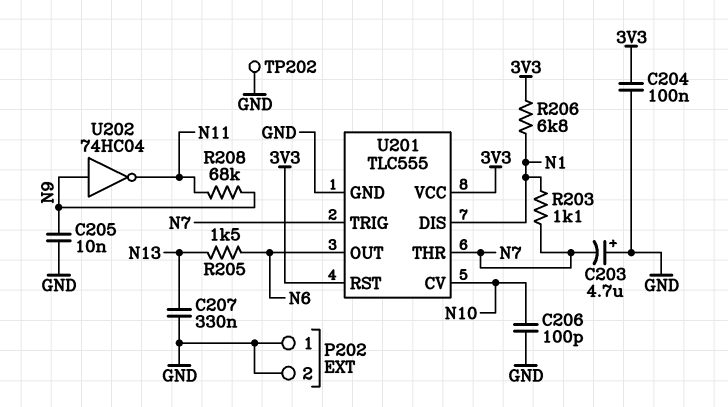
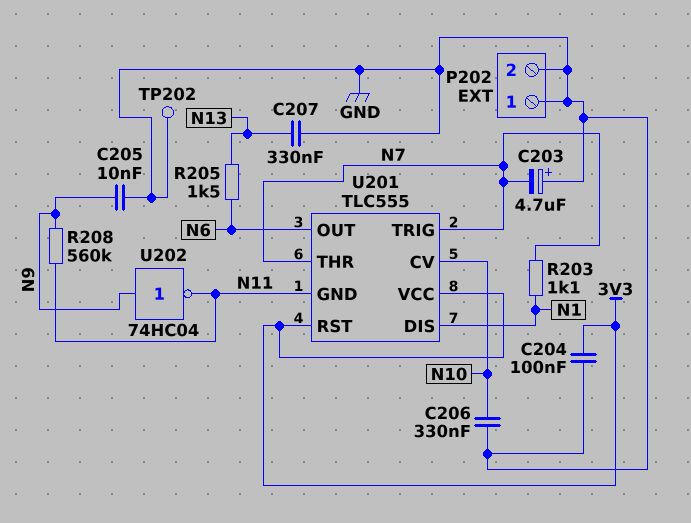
C206: 100pF (GND, N10) -> 330nF (GND, N10)
R206: 6.8k (3V3, N1) -> none
R208: 68k (N9, N11) -> 560k (N9, N11)
U201 pin GND: GND -> N11

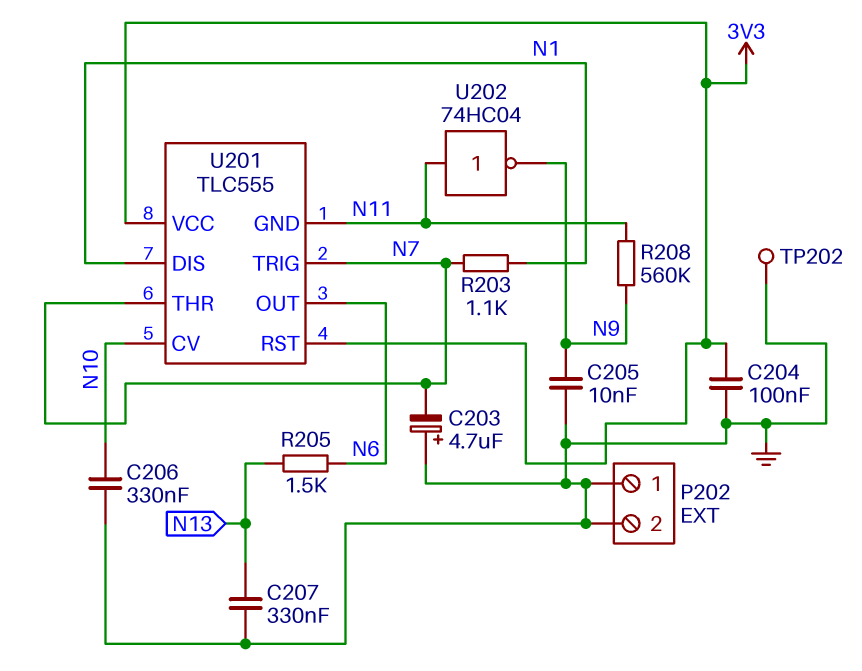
U202: NOT 74HC04 (in N9, out N11) -> NOT 74HC04 (in N11, out N9)

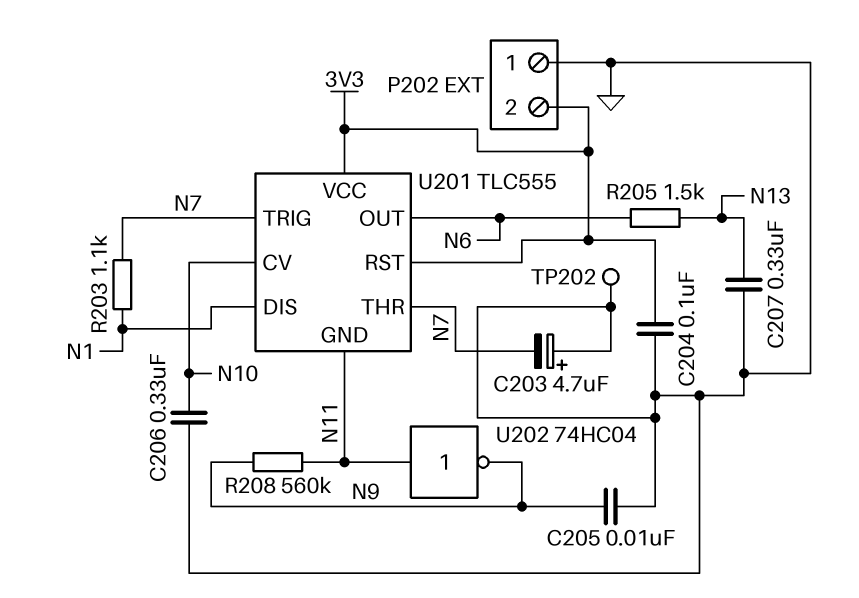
P202 pin 2: GND -> 3V3

